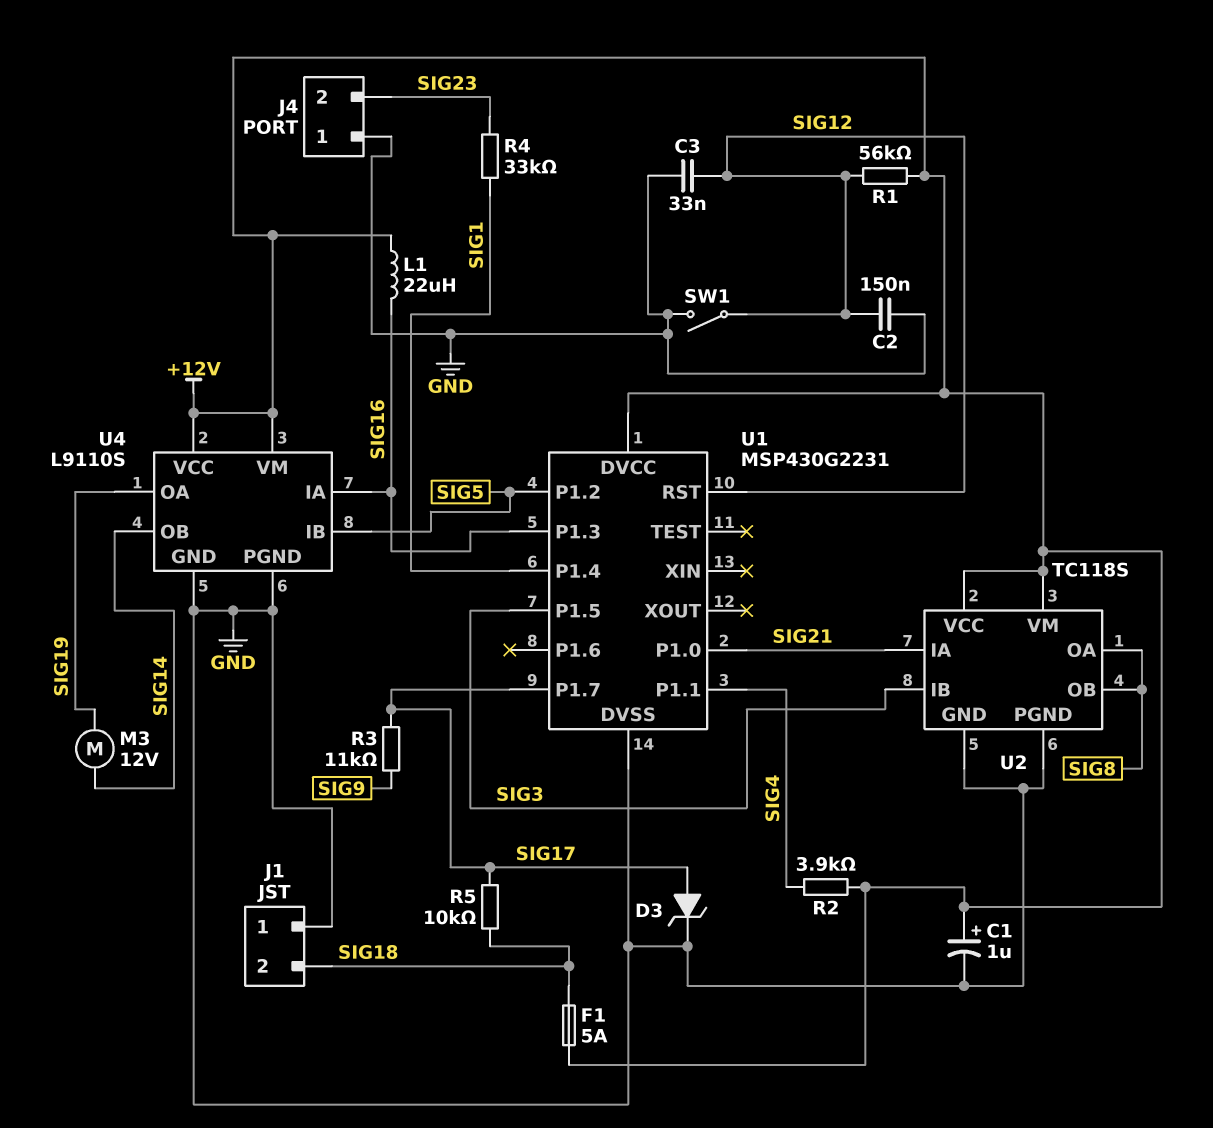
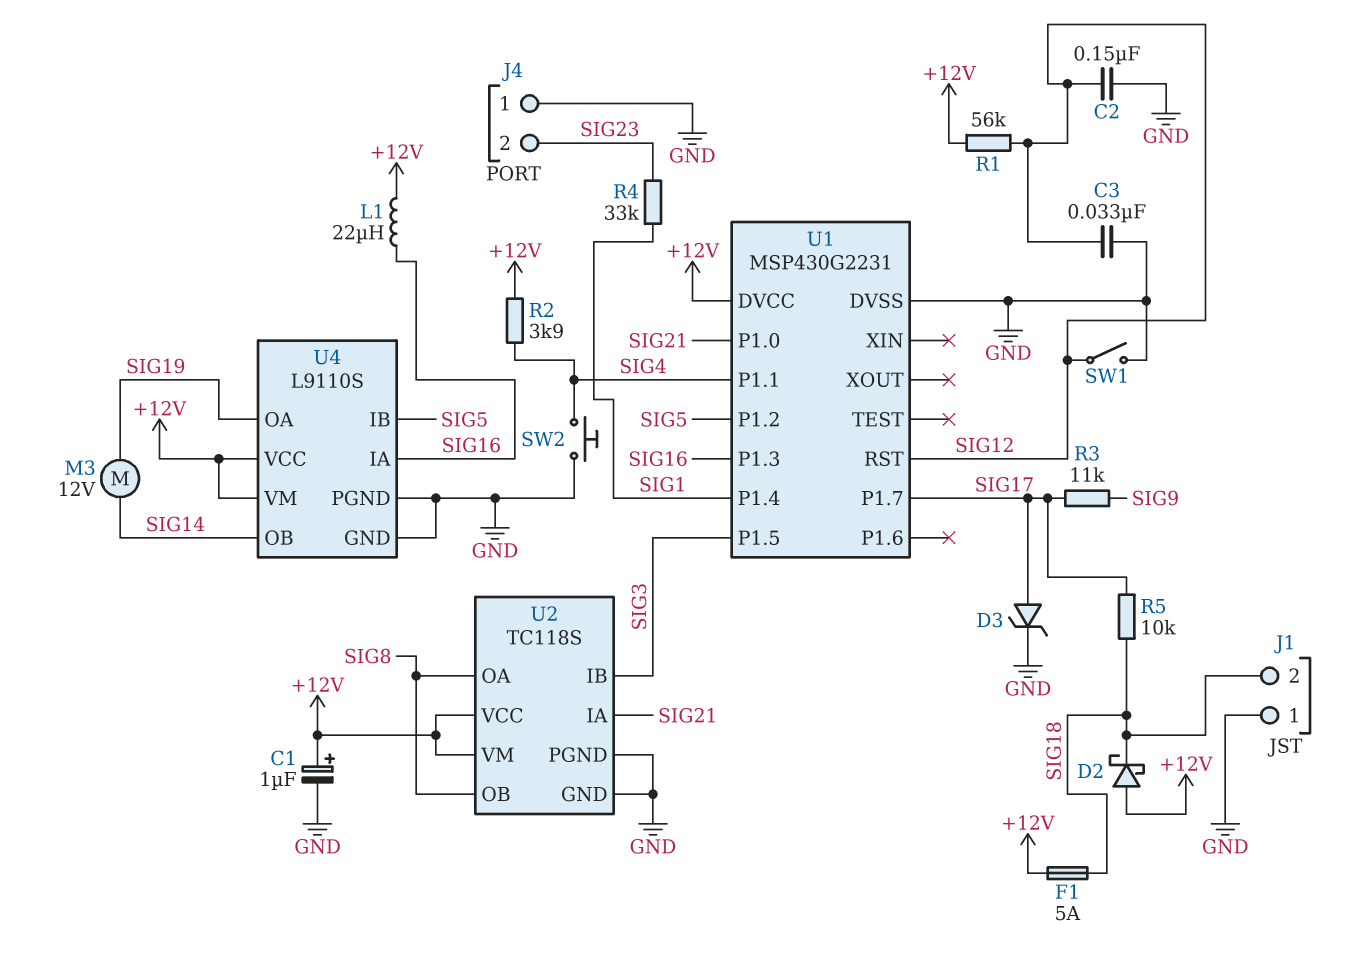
D2: none -> schottky (A +12V, K SIG18)
SW2: none -> button (GND, SIG4)

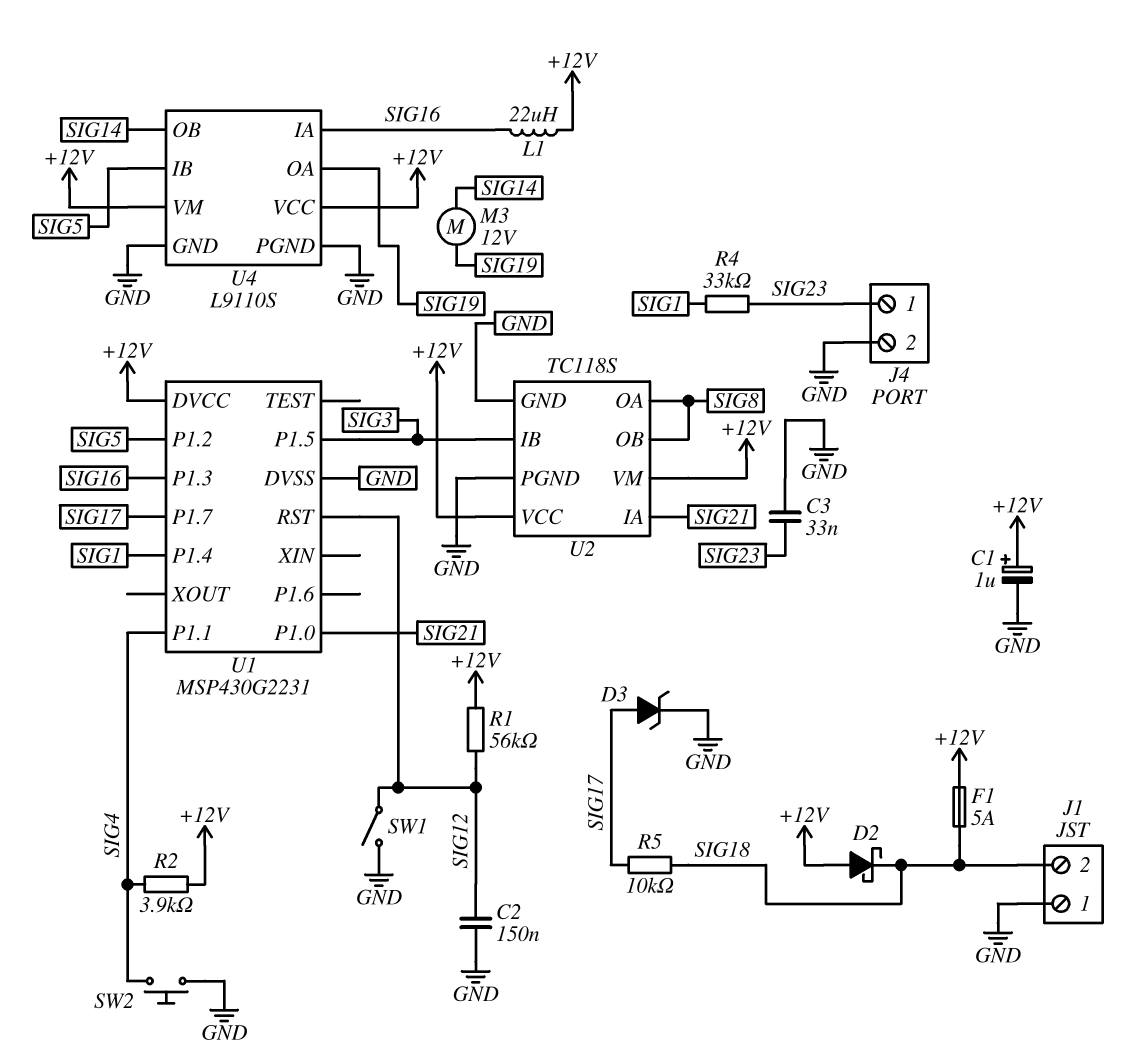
C3: 33nF (GND, SIG12) -> 33nF (GND, SIG23)
J4 pin 1: GND -> SIG23
J4 pin 2: SIG23 -> GND
R3: 11k (SIG9, SIG17) -> none

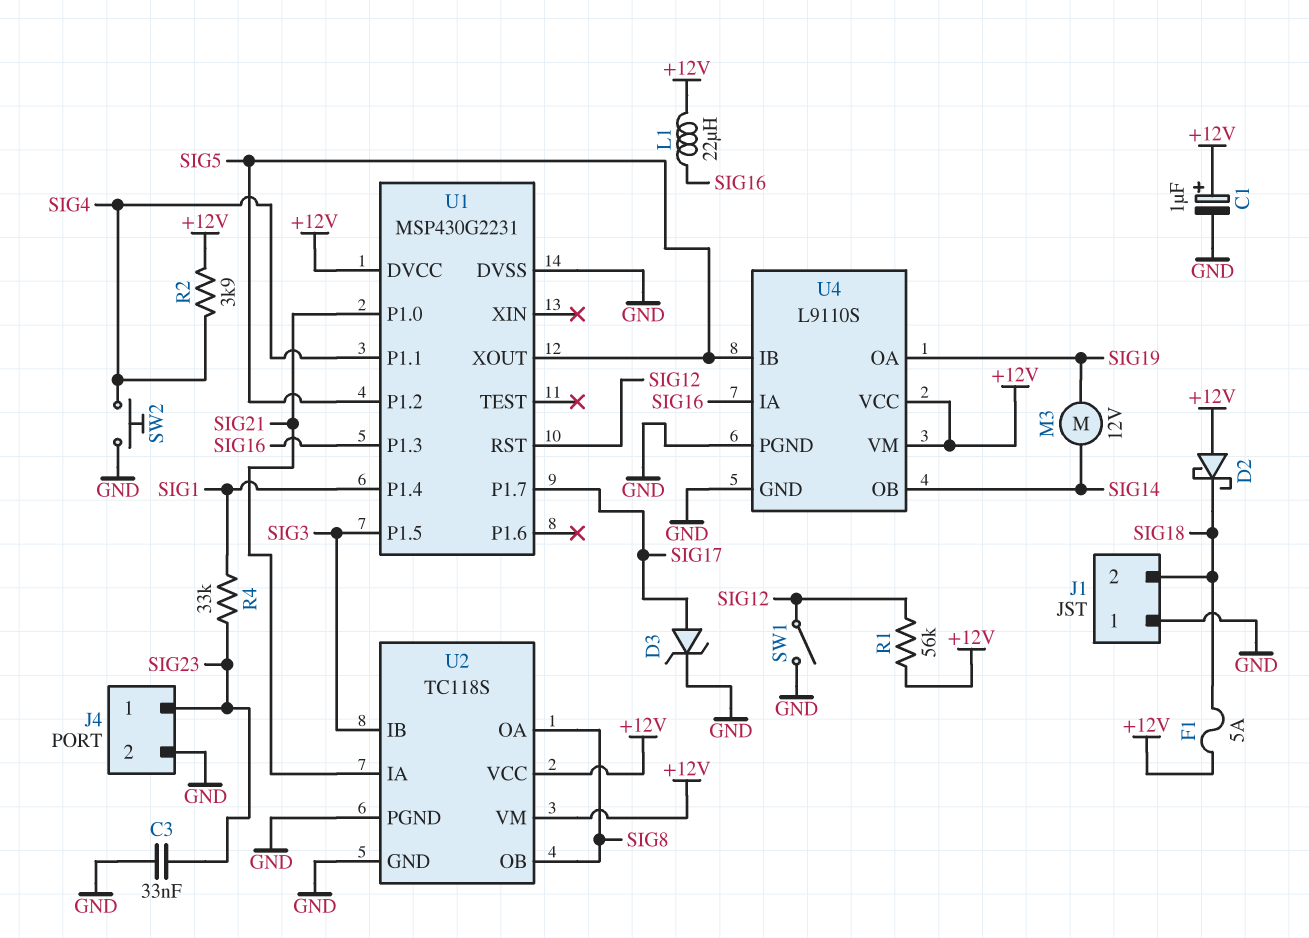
C2: 150nF (GND, SIG12) -> none
R5: 10k (SIG17, SIG18) -> none
U1 pin XOUT: none -> SIG5

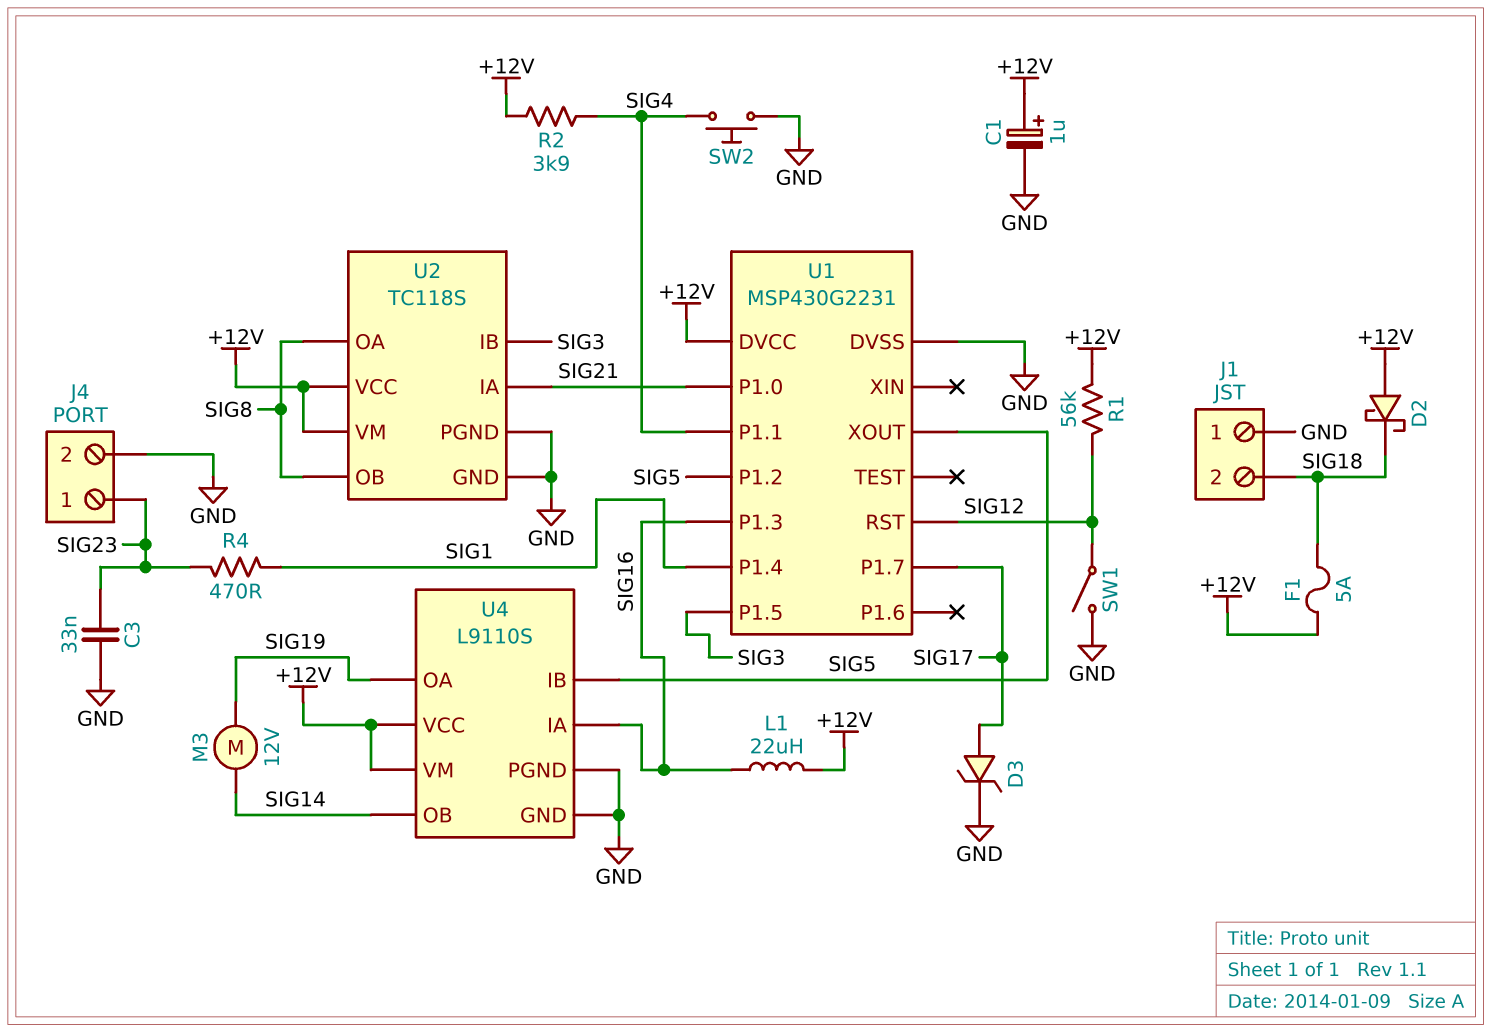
R4: 33k (SIG1, SIG23) -> 470 (SIG1, SIG23)

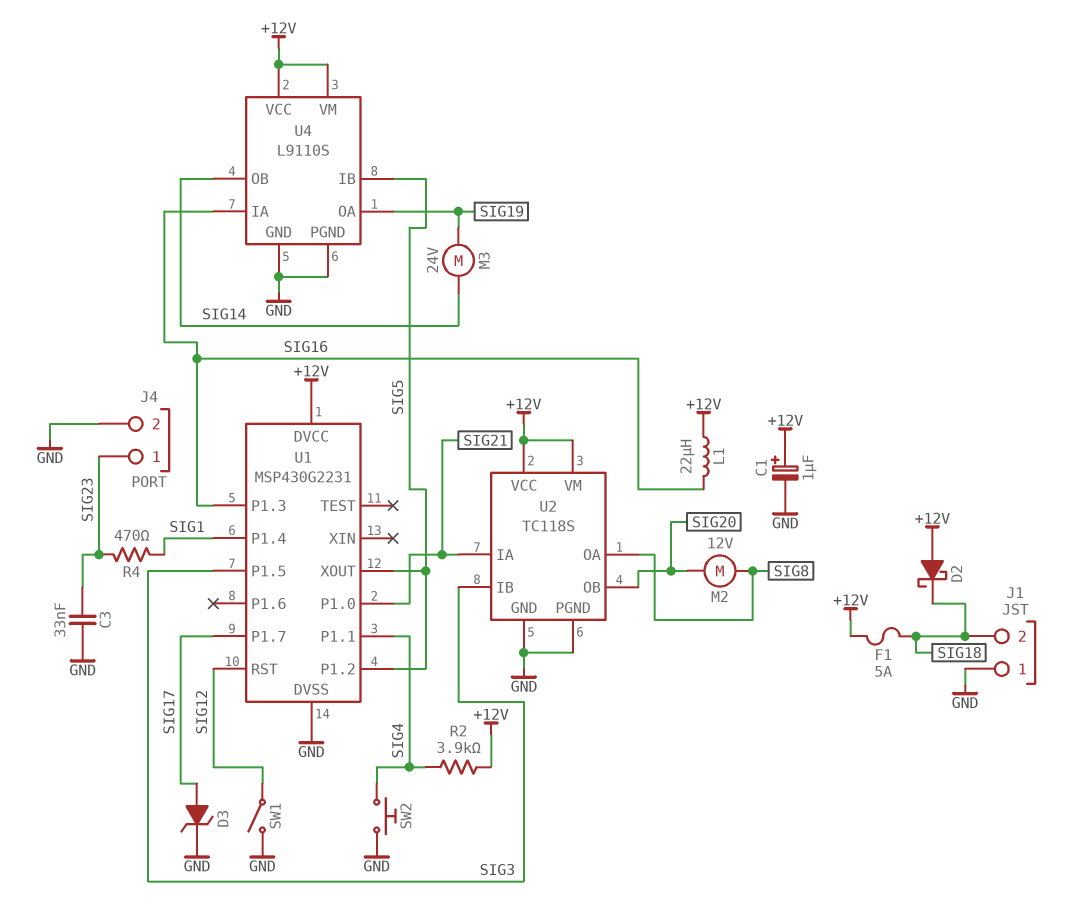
M2: none -> motor 12V (SIG8, SIG20)
M3: motor 12V (SIG14, SIG19) -> motor 24V (SIG14, SIG19)
R1: 56k (+12V, SIG12) -> none
U2 pin OB: SIG8 -> SIG20

